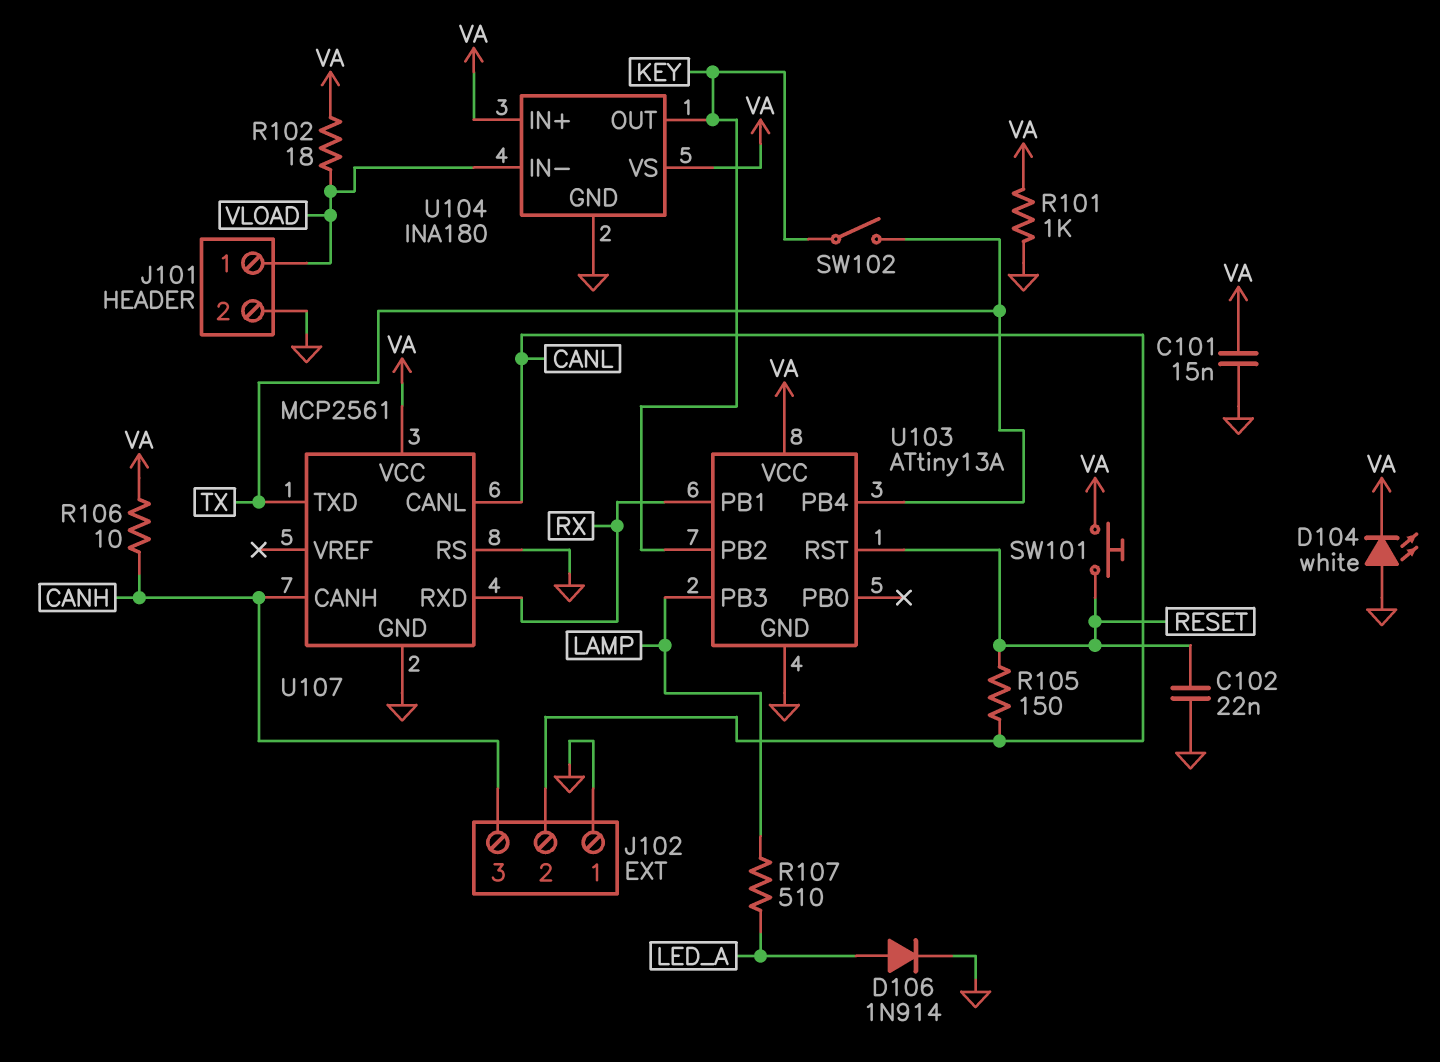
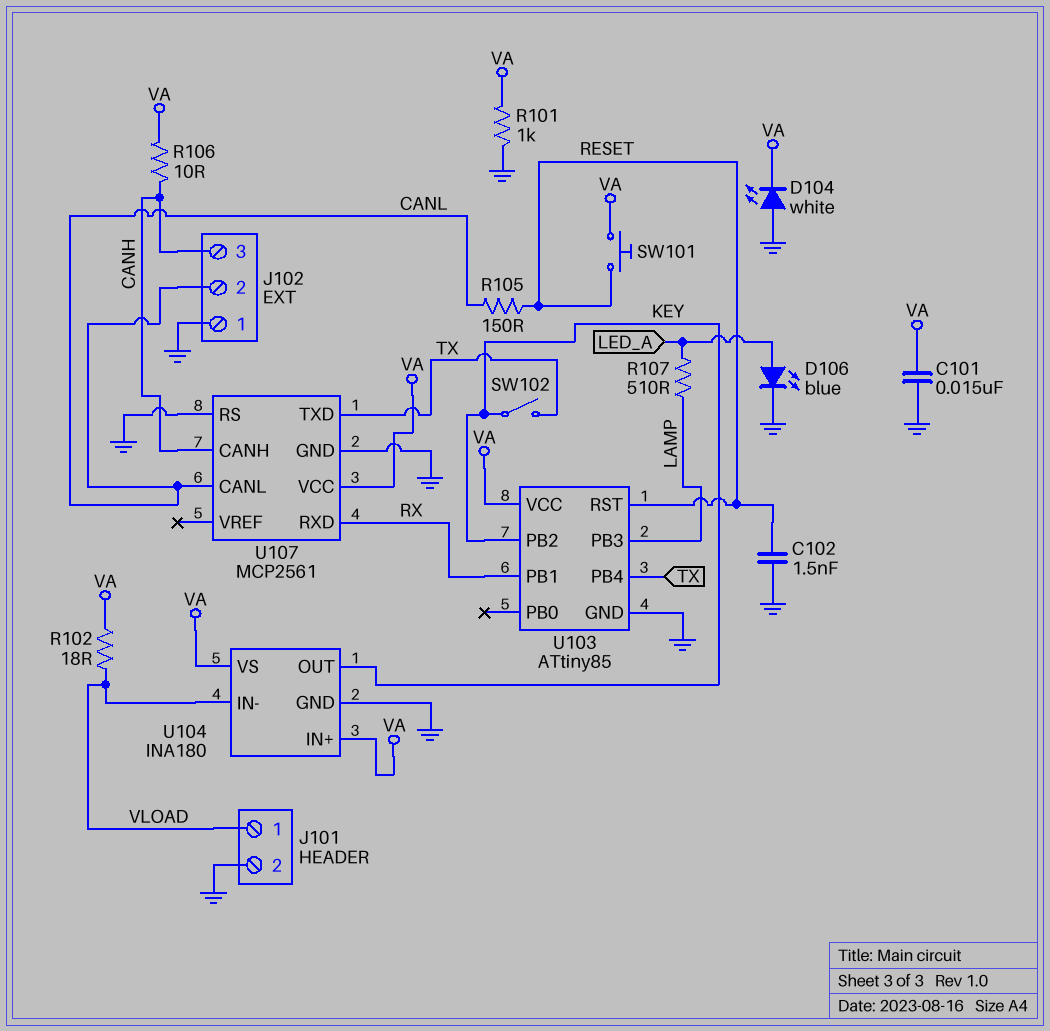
C102: 22nF (GND, RESET) -> 1.5nF (GND, RESET)
D106: diode 1N914 (A LED_A, K GND) -> LED blue (A LED_A, K GND)
U103: ATtiny13A -> ATtiny85

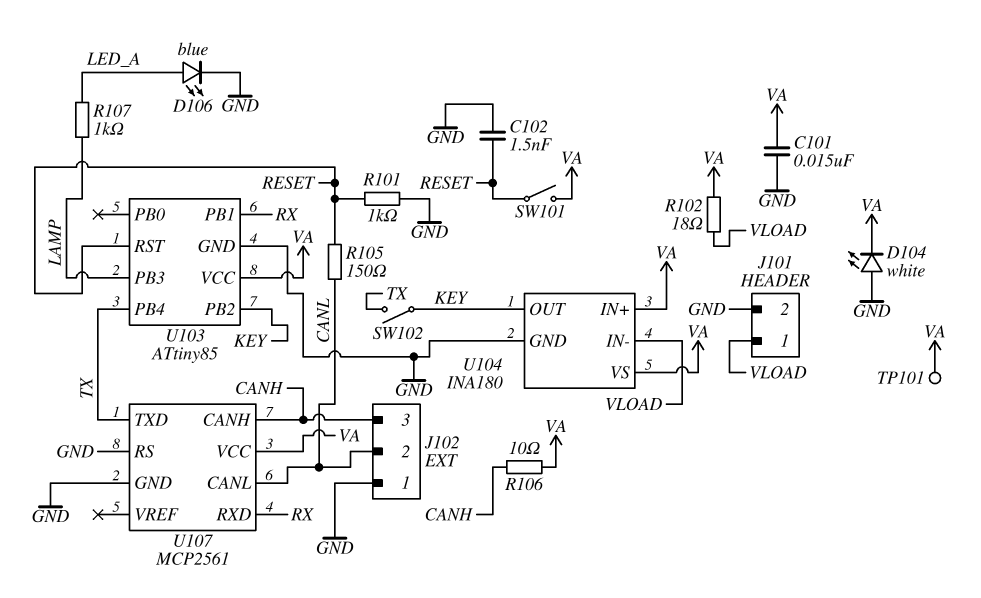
R101: 1k (GND, VA) -> 1k (GND, RESET)
R107: 510 (LAMP, LED_A) -> 1k (LAMP, LED_A)
SW101: button (RESET, VA) -> switch (RESET, VA)
TP101: none -> test point (VA)

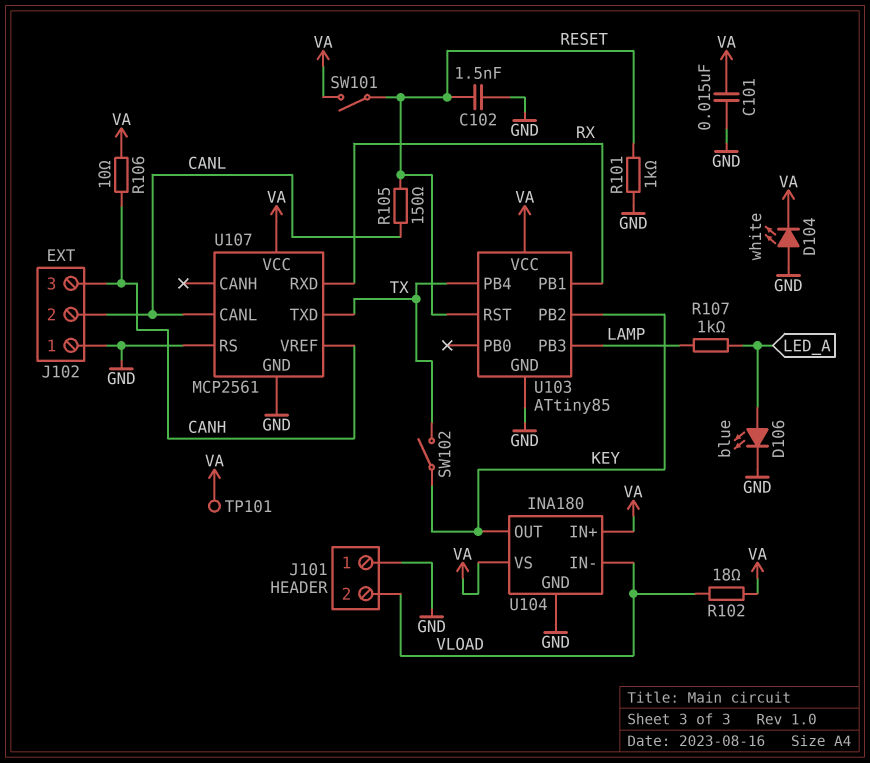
J101 pin 1: VLOAD -> GND
J101 pin 2: GND -> VLOAD
U107 pin CANH: CANH -> none
U107 pin VREF: none -> CANH

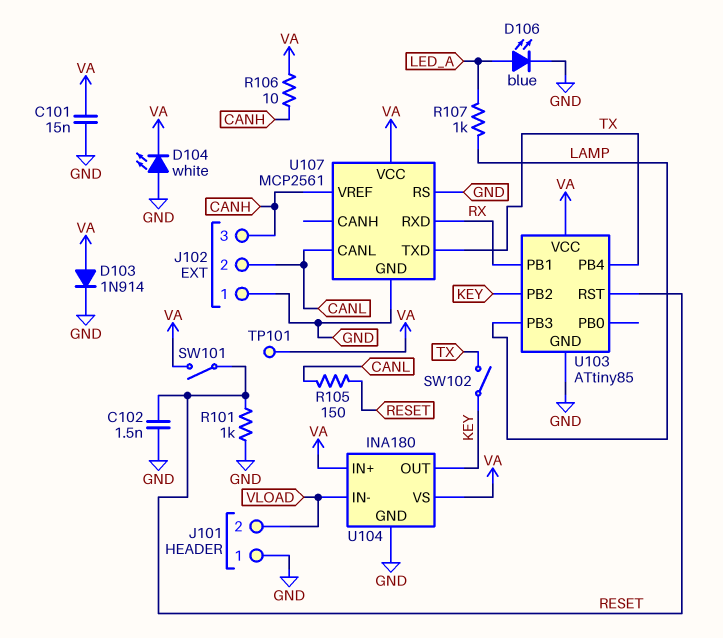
D103: none -> diode 1N914 (A VA, K GND)
R102: 18 (VA, VLOAD) -> none

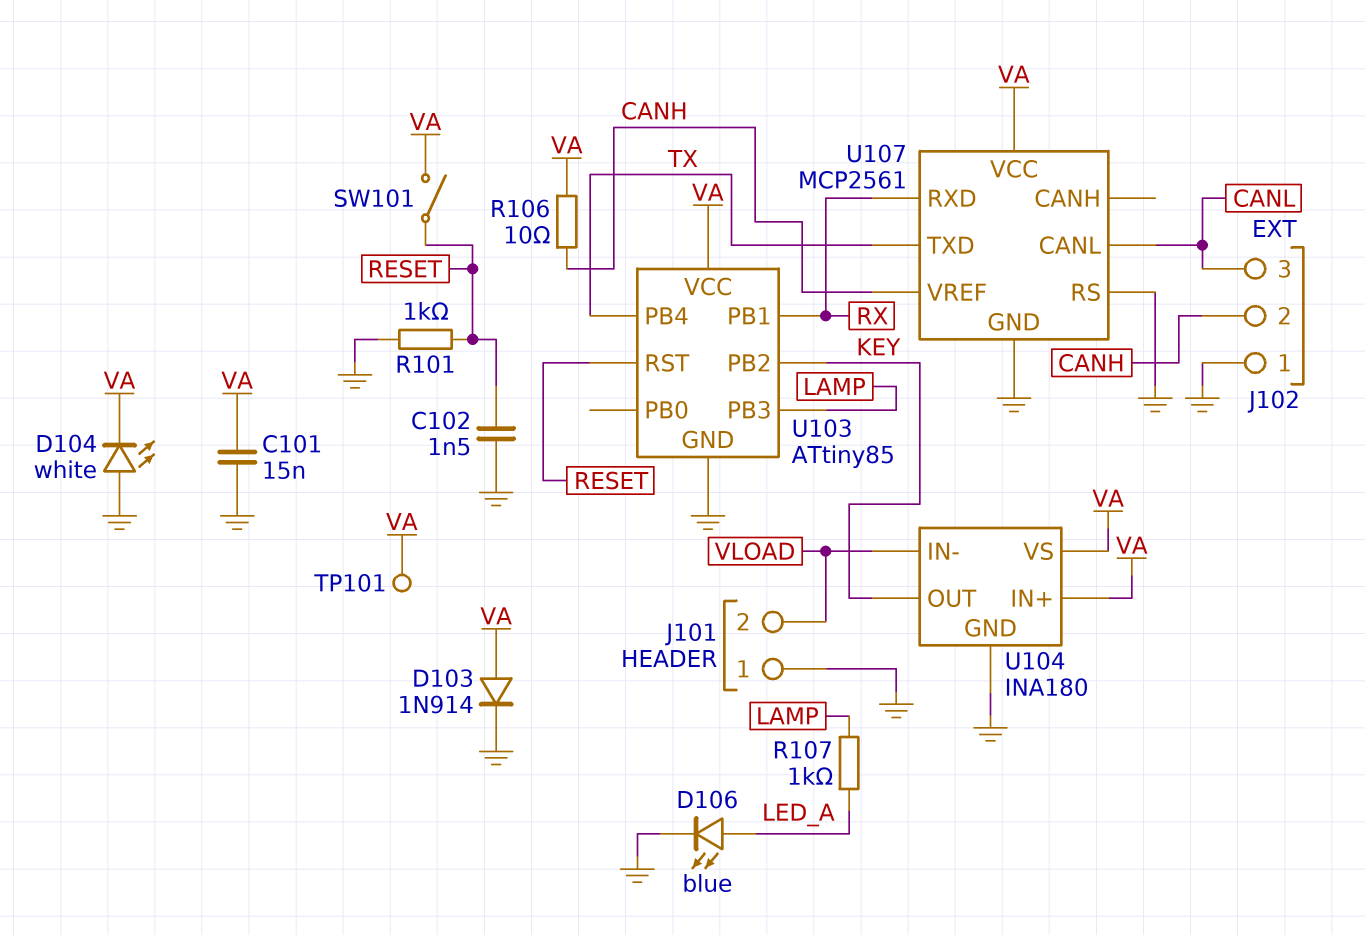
J102 pin 2: CANL -> CANH
J102 pin 3: CANH -> CANL
R105: 150 (CANL, RESET) -> none
SW102: switch (KEY, TX) -> none

